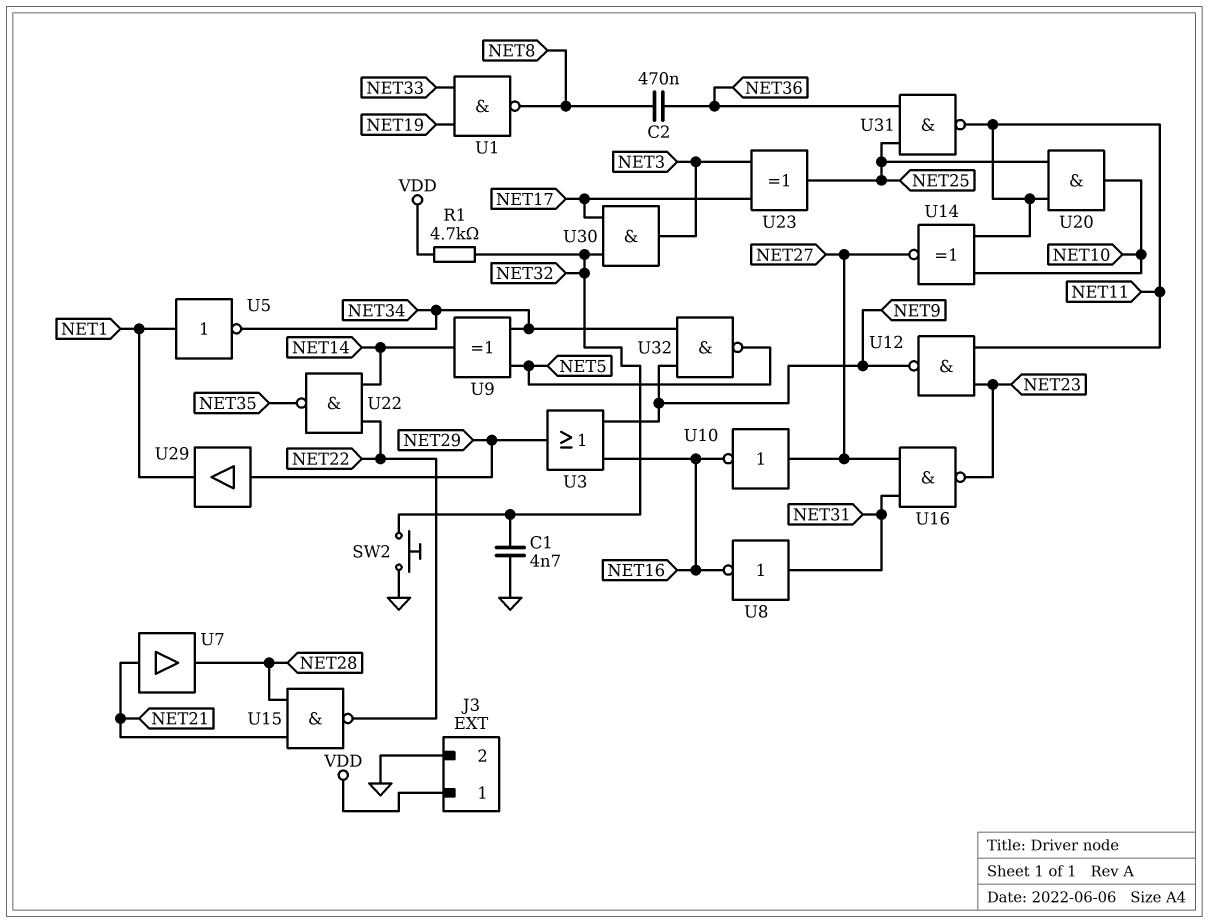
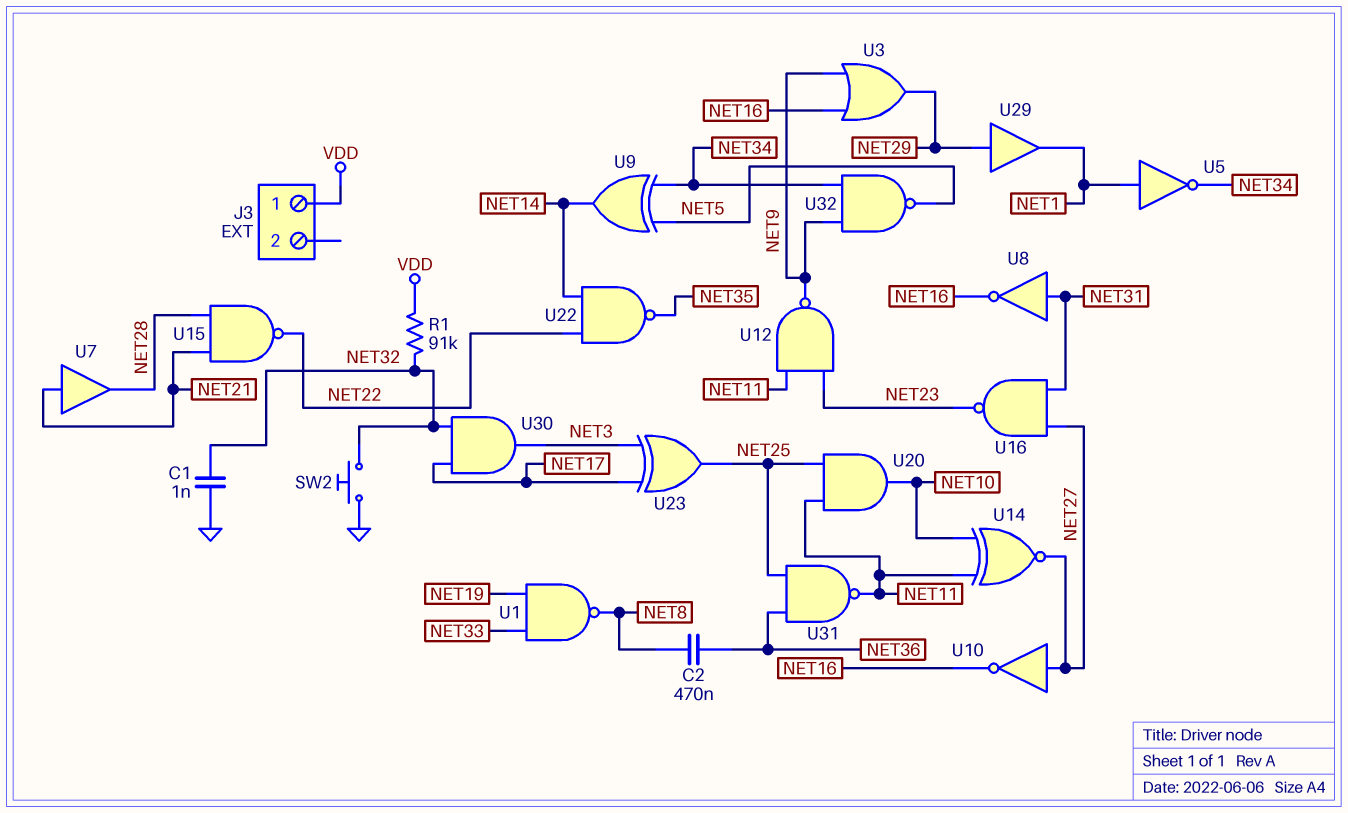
C1: 4.7nF (GND, NET32) -> 1nF (GND, NET32)
J3 pin 2: GND -> none
R1: 4.7k (NET32, VDD) -> 91k (NET32, VDD)

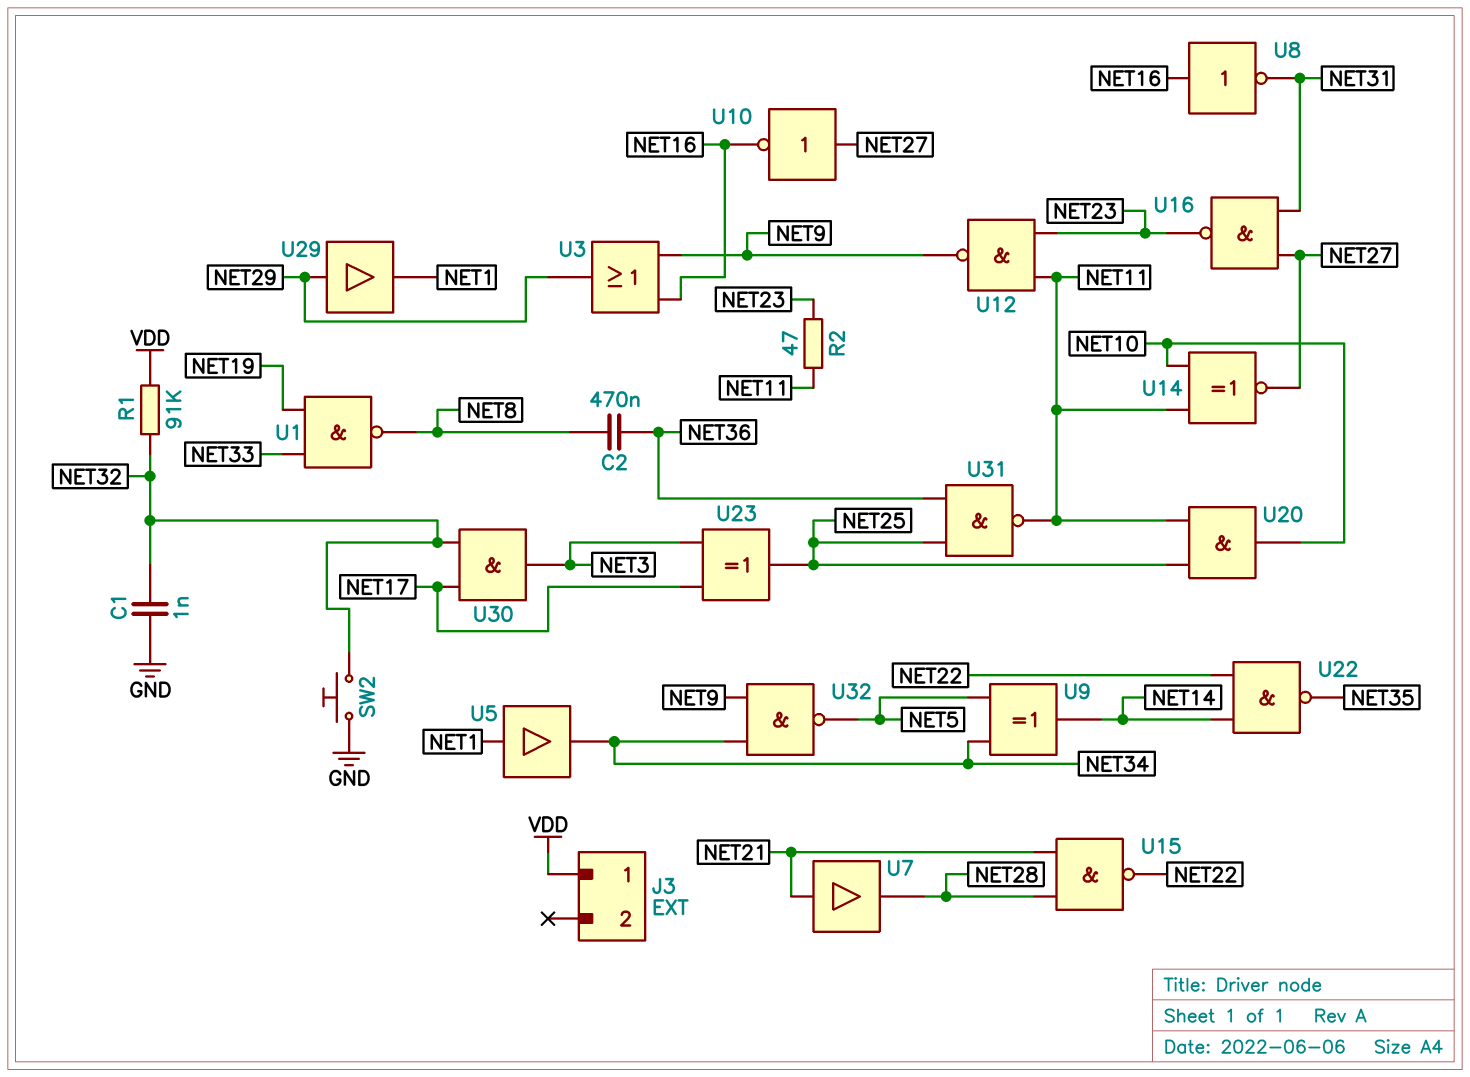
R2: none -> 47 (NET11, NET23)
U5: NOT (in NET1, out NET34) -> buffer (in NET1, out NET34)
U8: NOT (in NET31, out NET16) -> NOT (in NET16, out NET31)

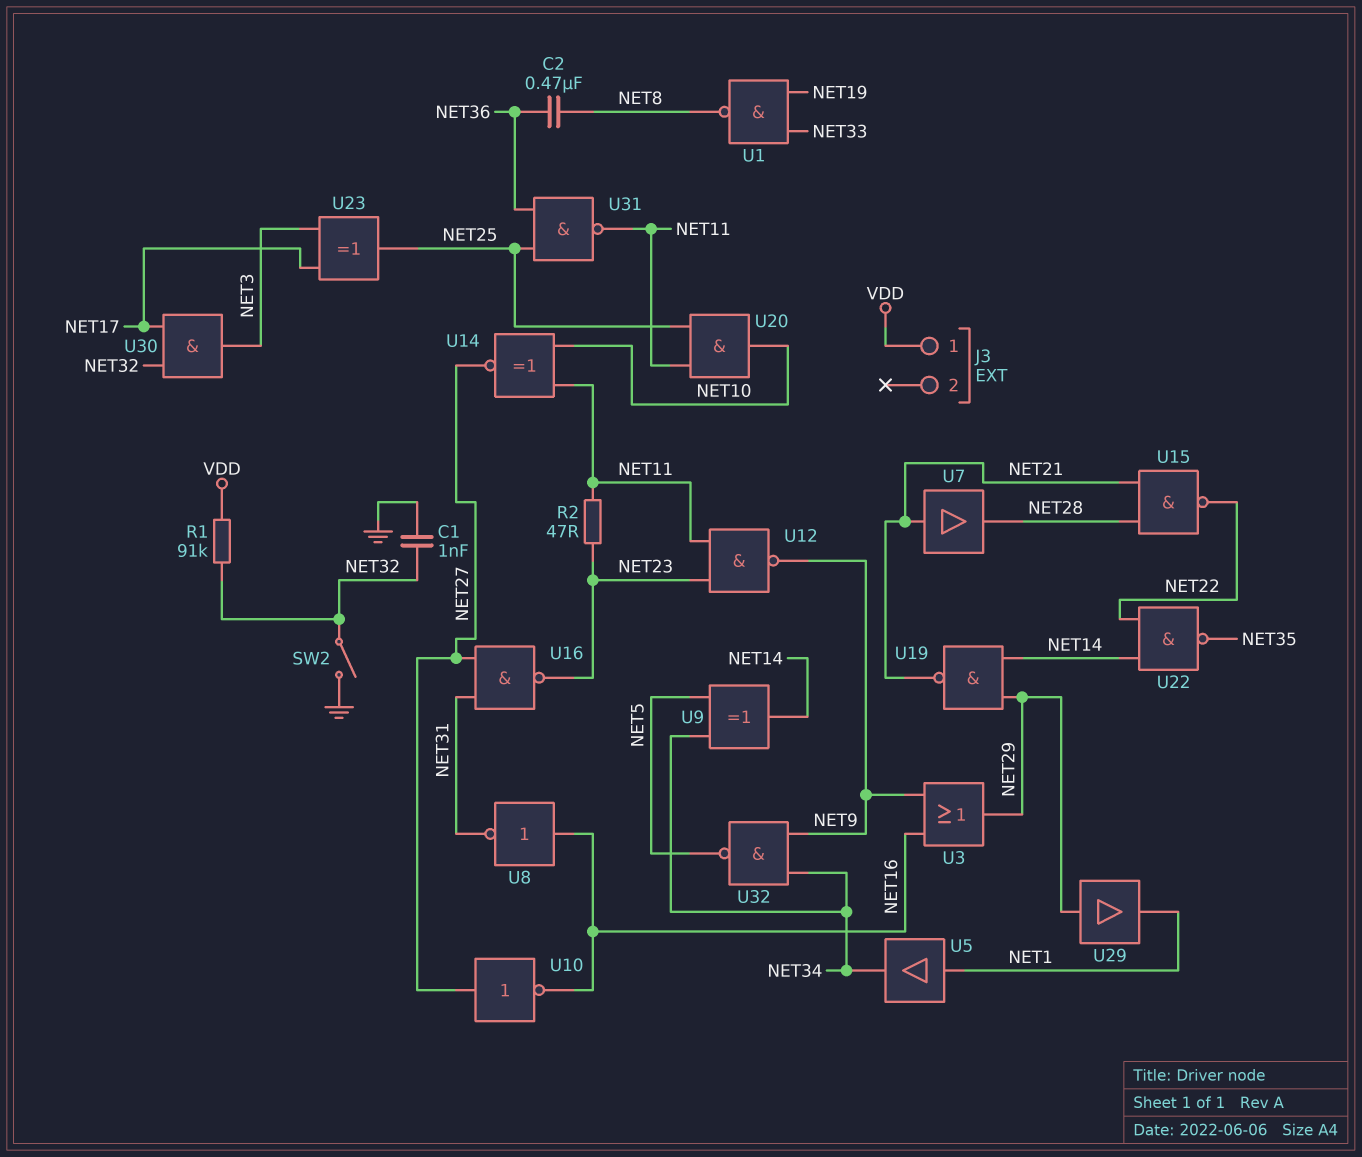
SW2: button (GND, NET32) -> switch (GND, NET32)
U19: none -> NAND (in NET14, in NET29, out NET21)

